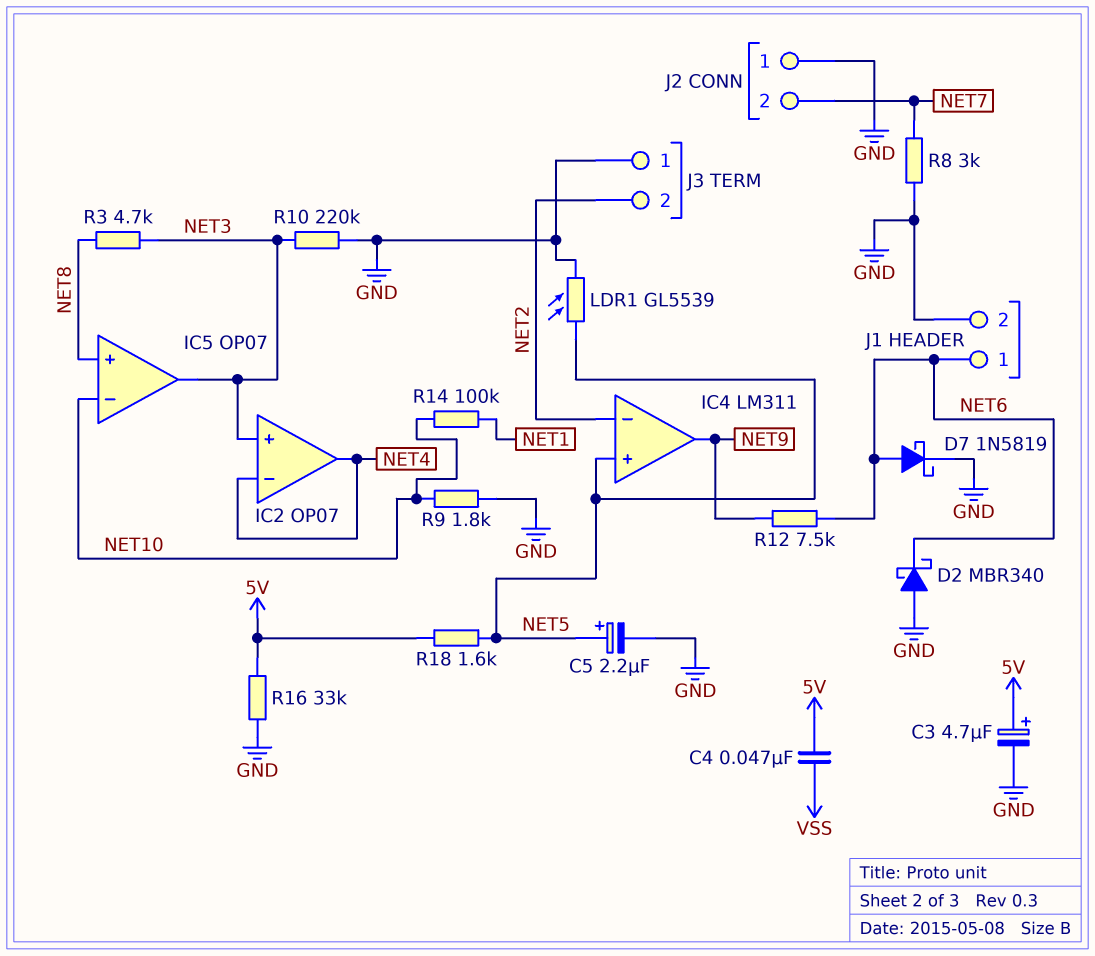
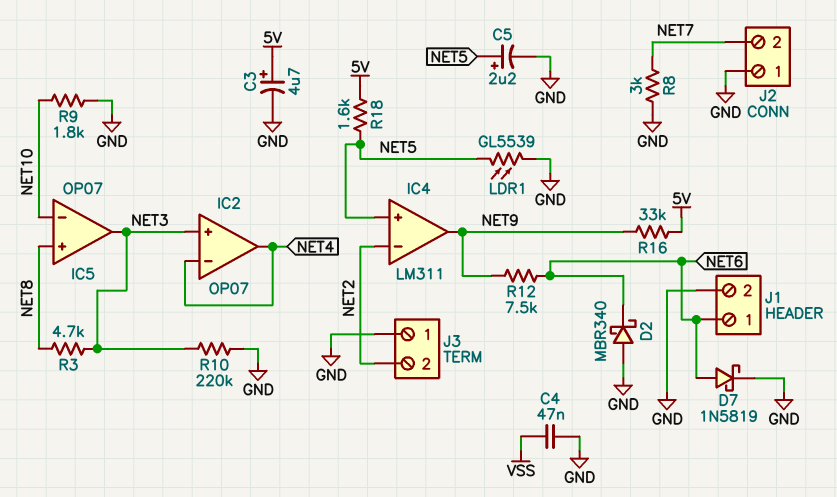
C4: 47nF (5V, VSS) -> 47nF (GND, VSS)
R14: 100k (NET1, NET10) -> none
R16: 33k (5V, GND) -> 33k (5V, NET9)

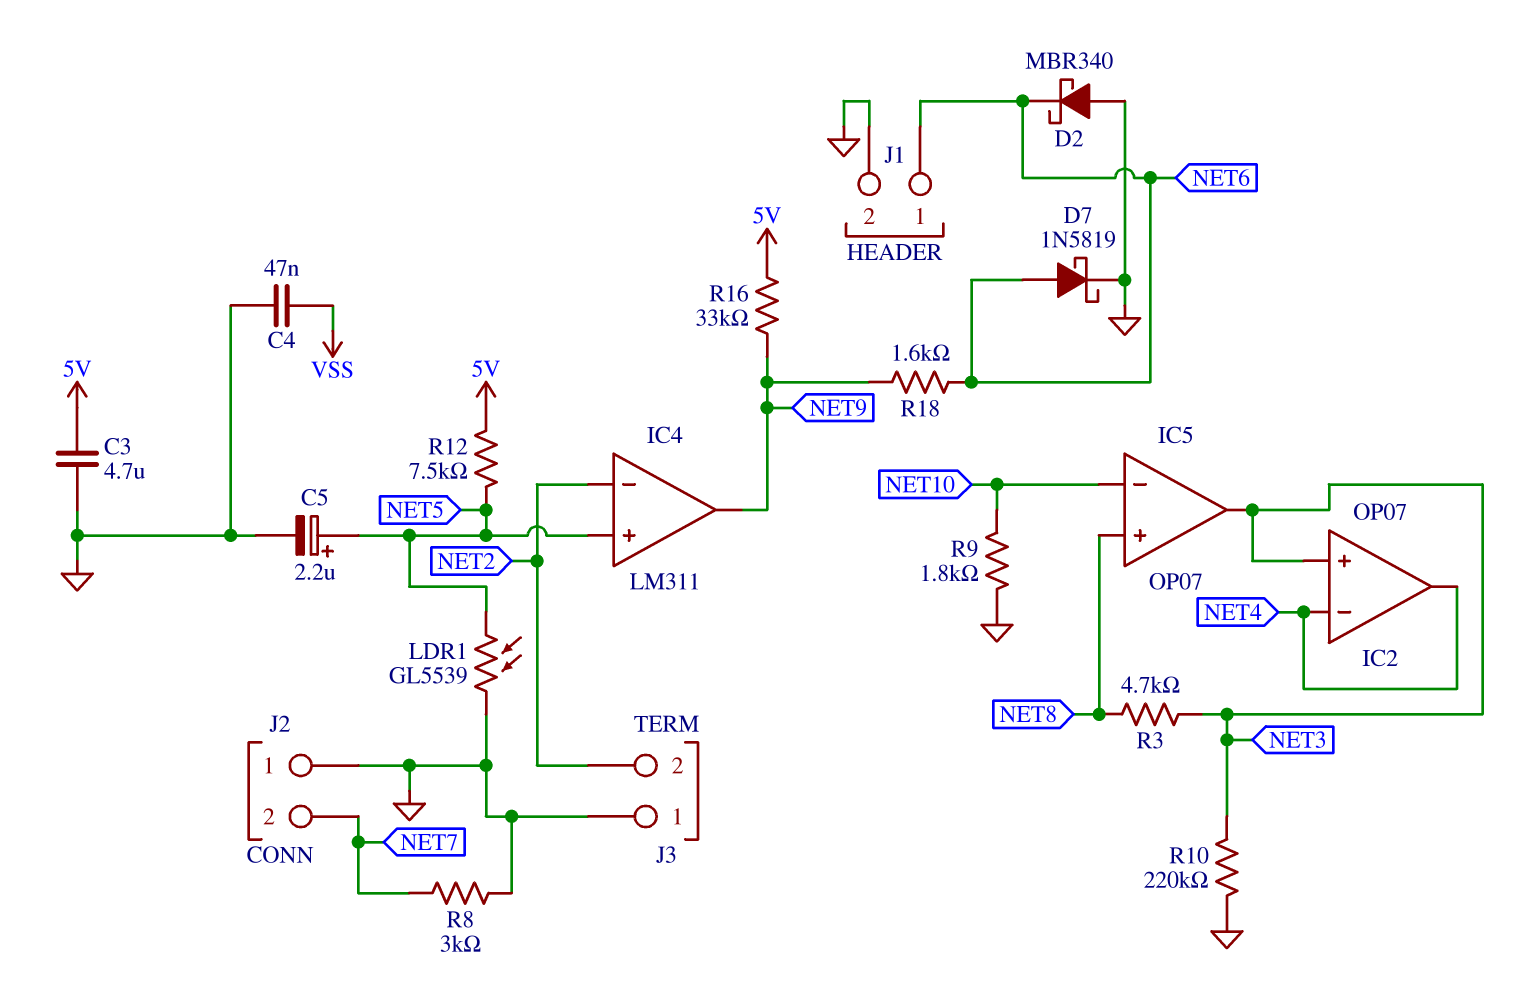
C3: 4.7uF (plus 5V, minus GND) -> 4.7uF (5V, GND)
R12: 7.5k (NET6, NET9) -> 7.5k (5V, NET5)
R18: 1.6k (5V, NET5) -> 1.6k (NET6, NET9)

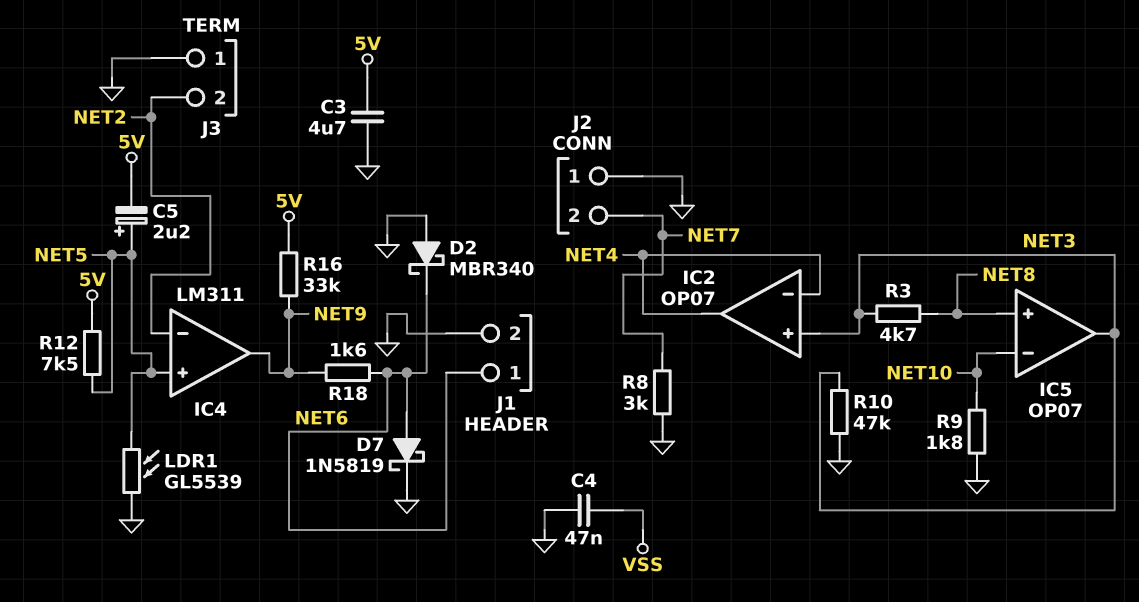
C5: 2.2uF (plus NET5, minus GND) -> 2.2uF (plus NET5, minus 5V)
R10: 220k (GND, NET3) -> 47k (GND, NET3)

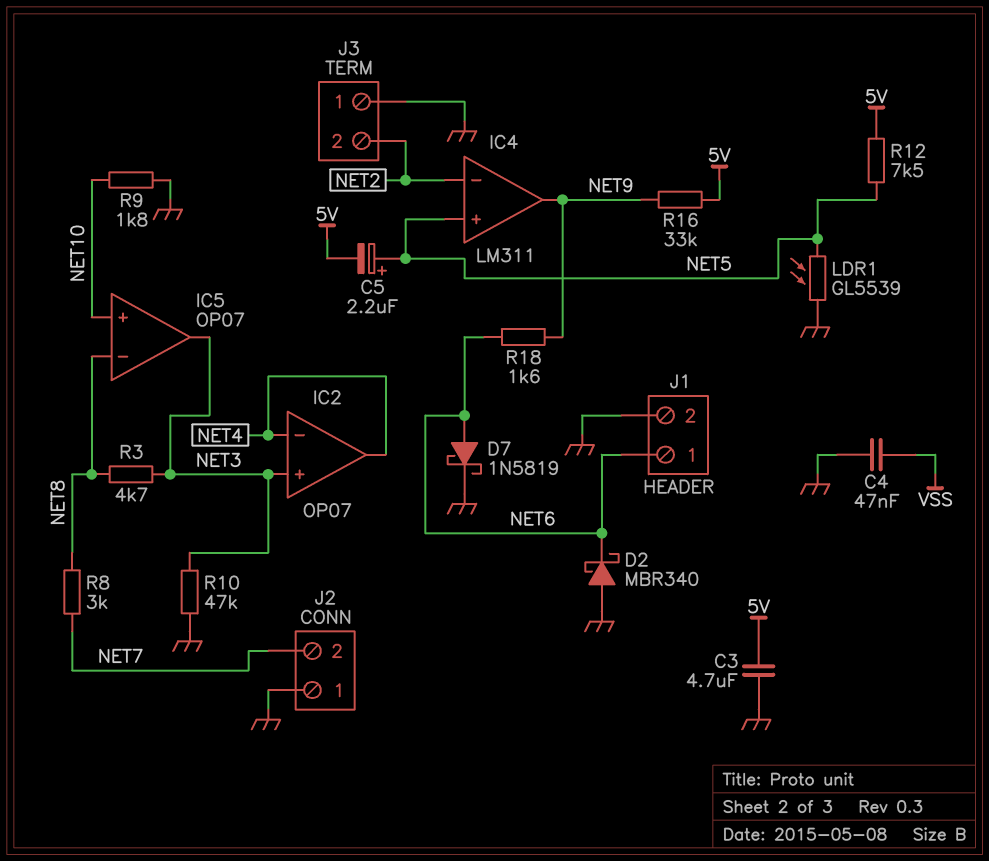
IC5 pin in+: NET8 -> NET10
IC5 pin in-: NET10 -> NET8
R8: 3k (GND, NET7) -> 3k (NET7, NET8)

